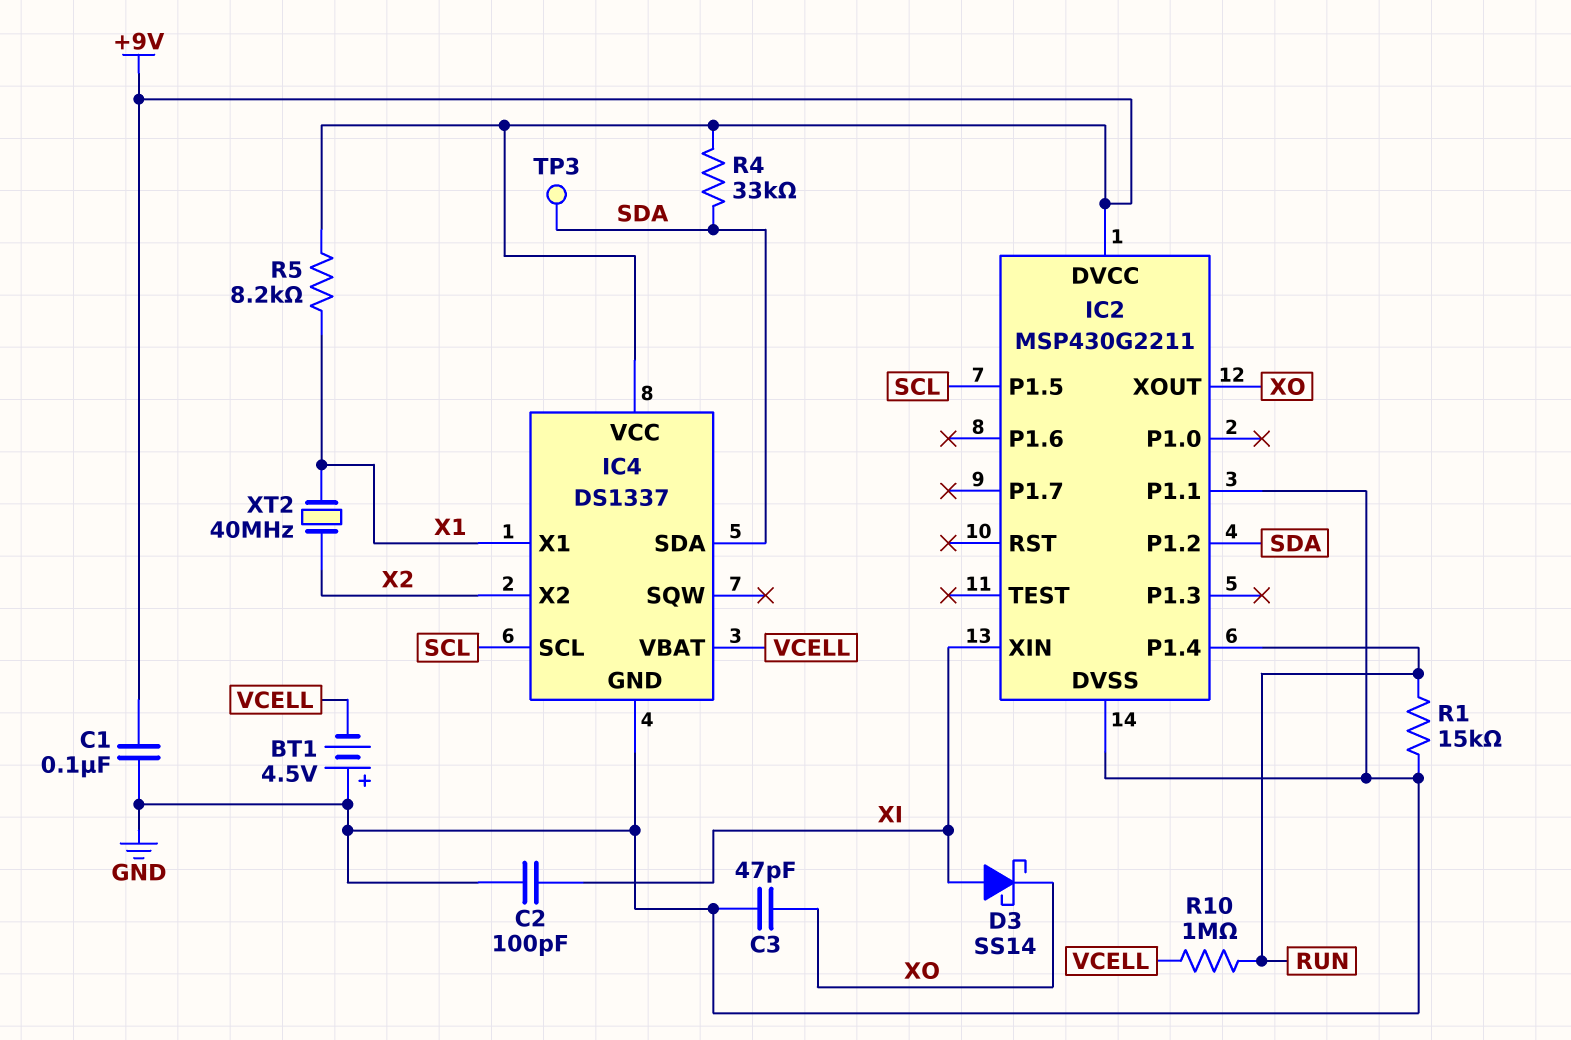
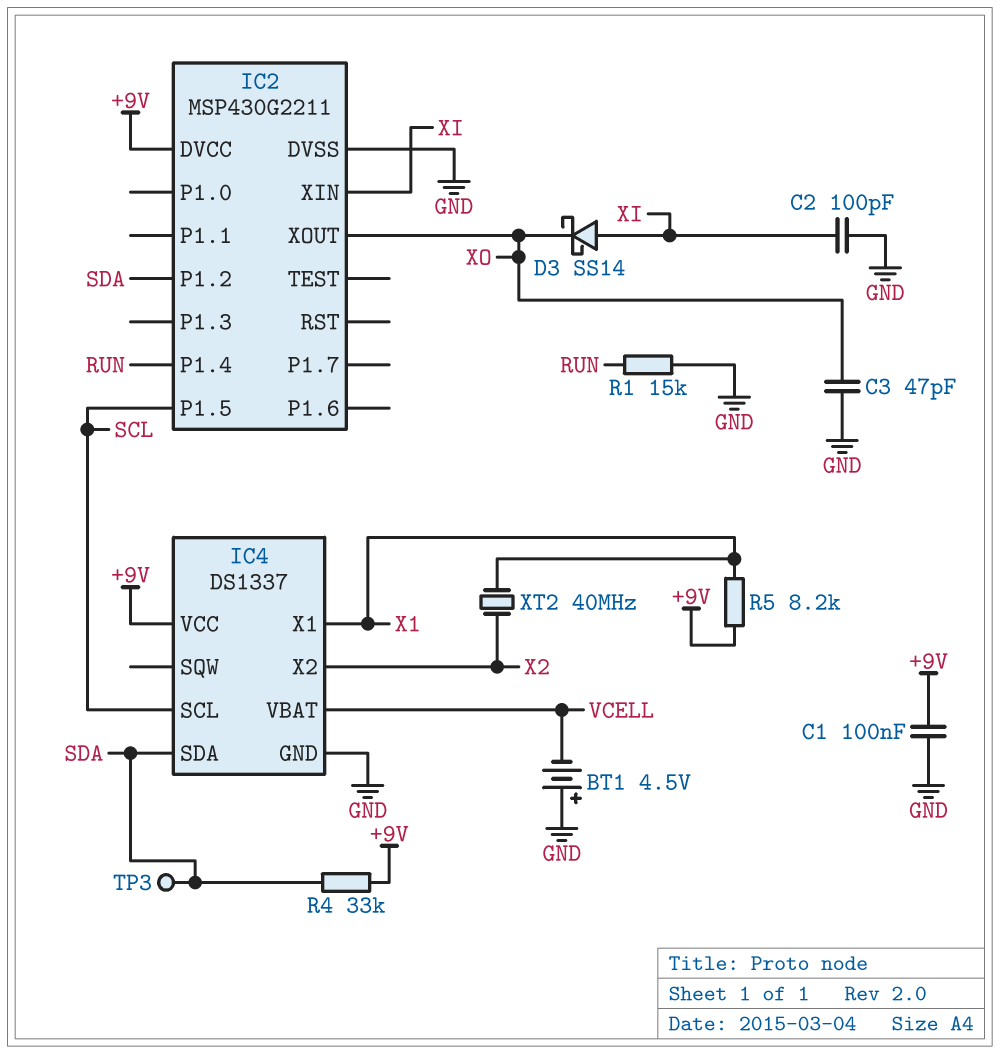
IC2 pin P1.1: GND -> none
R10: 1M (RUN, VCELL) -> none

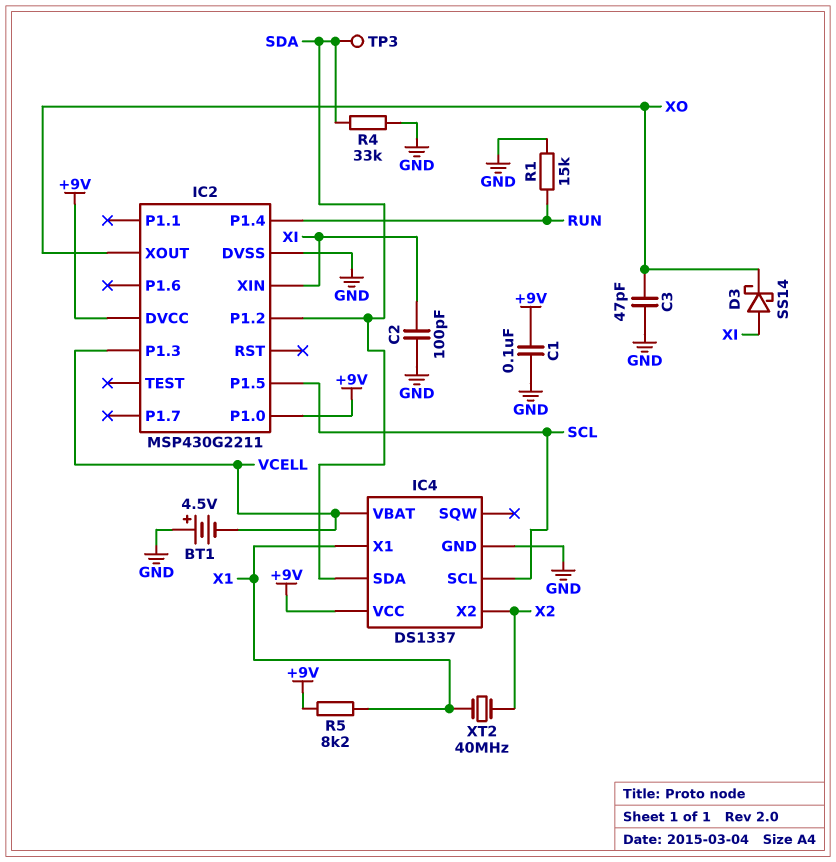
IC2 pin P1.0: none -> +9V
IC2 pin P1.3: none -> VCELL
R4: 33k (+9V, SDA) -> 33k (GND, SDA)

